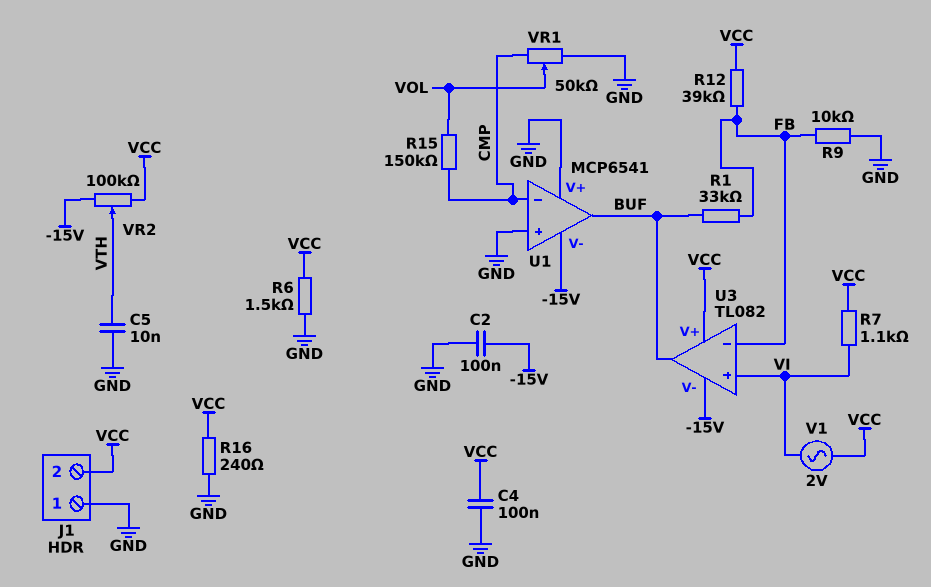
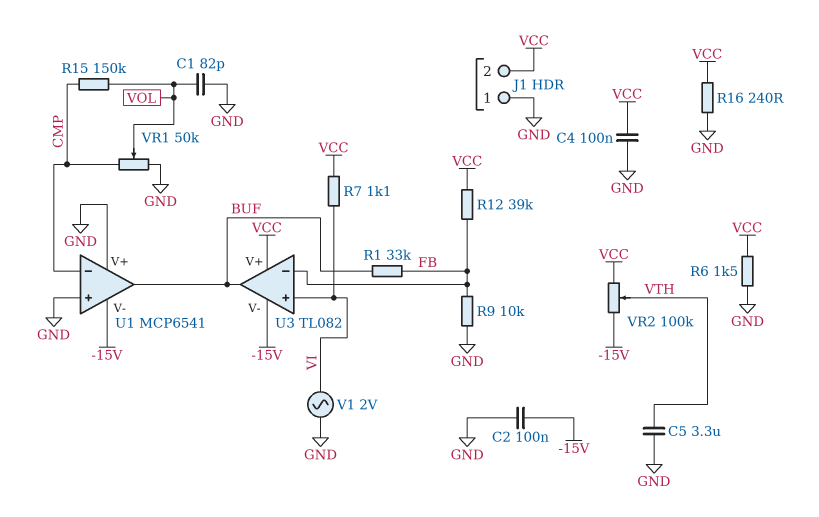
C1: none -> 82pF (GND, VOL)
C5: 10nF (GND, VTH) -> 3.3uF (GND, VTH)
V1: AC 2V (VCC, VI) -> AC 2V (GND, VI)

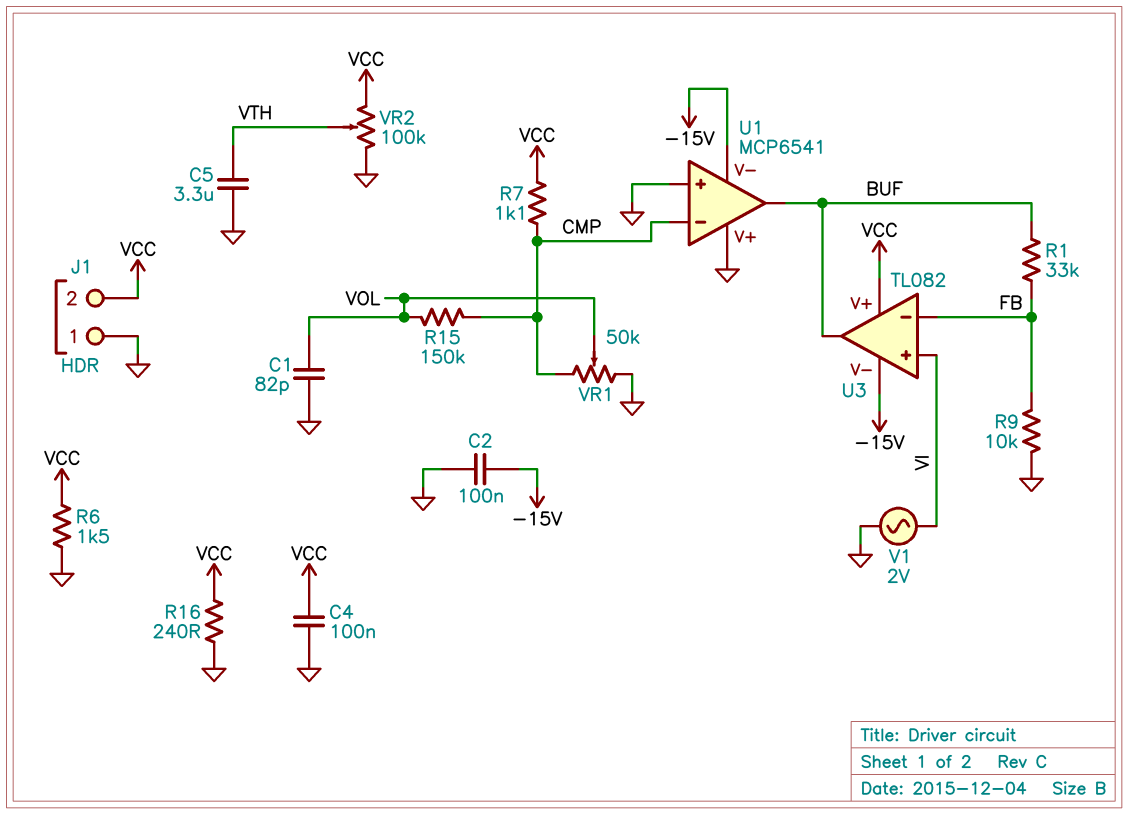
R7: 1.1k (VCC, VI) -> 1.1k (CMP, VCC)
R12: 39k (FB, VCC) -> none
VR2: 100k (-15V, VCC, wiper VTH) -> 100k (GND, VCC, wiper VTH)

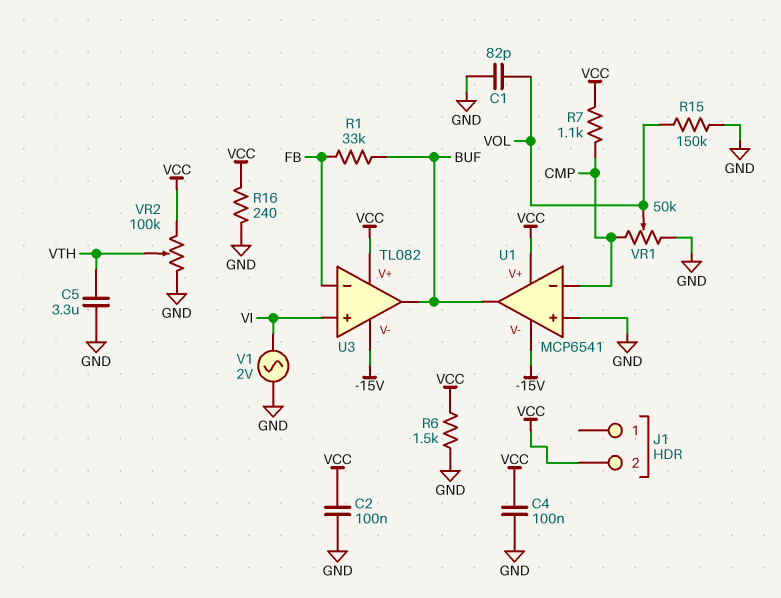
C2: 100nF (-15V, GND) -> 100nF (GND, VCC)
J1 pin 1: GND -> none
R9: 10k (FB, GND) -> none
R15: 150k (CMP, VOL) -> 150k (GND, VOL)
U1 pin V+: GND -> VCC

